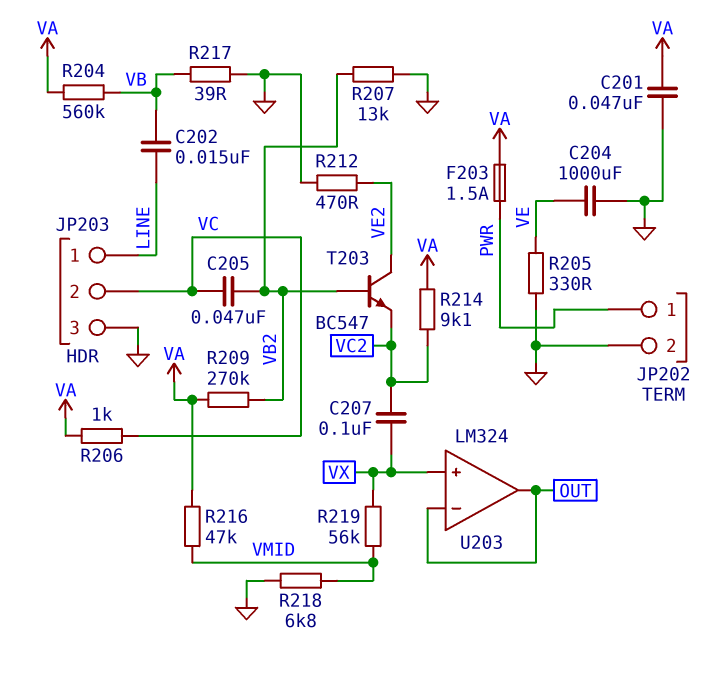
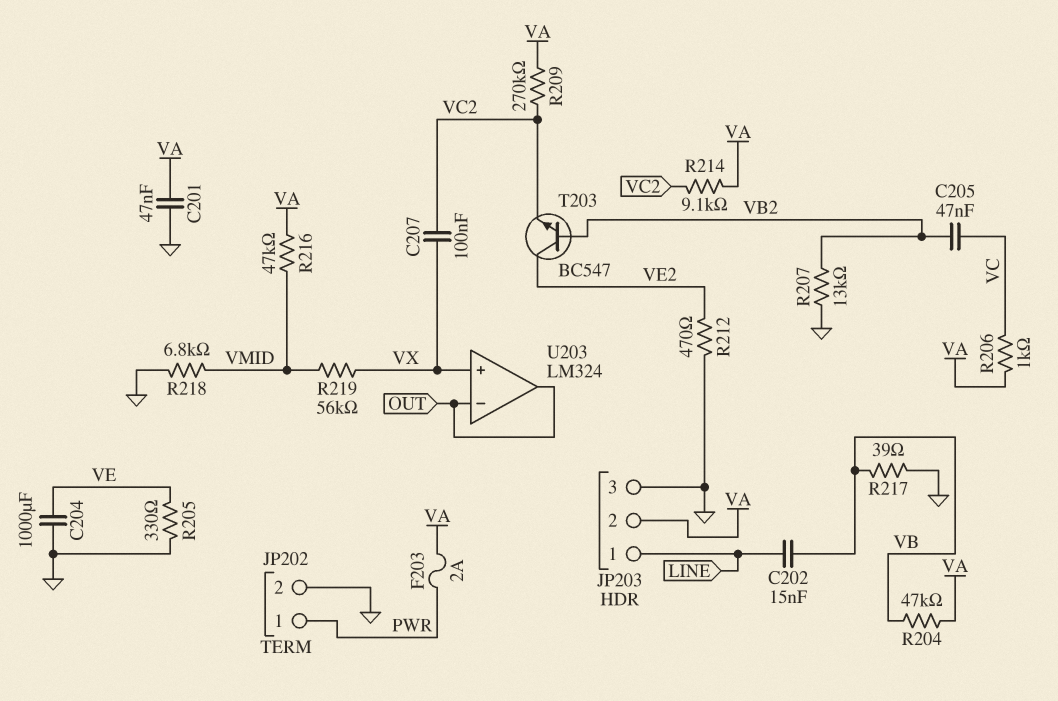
F203: 1.5A (PWR, VA) -> 2A (PWR, VA)
JP203 pin 2: VC -> VA
R204: 560k (VA, VB) -> 47k (VA, VB)
R209: 270k (VA, VB2) -> 270k (VA, VC2)

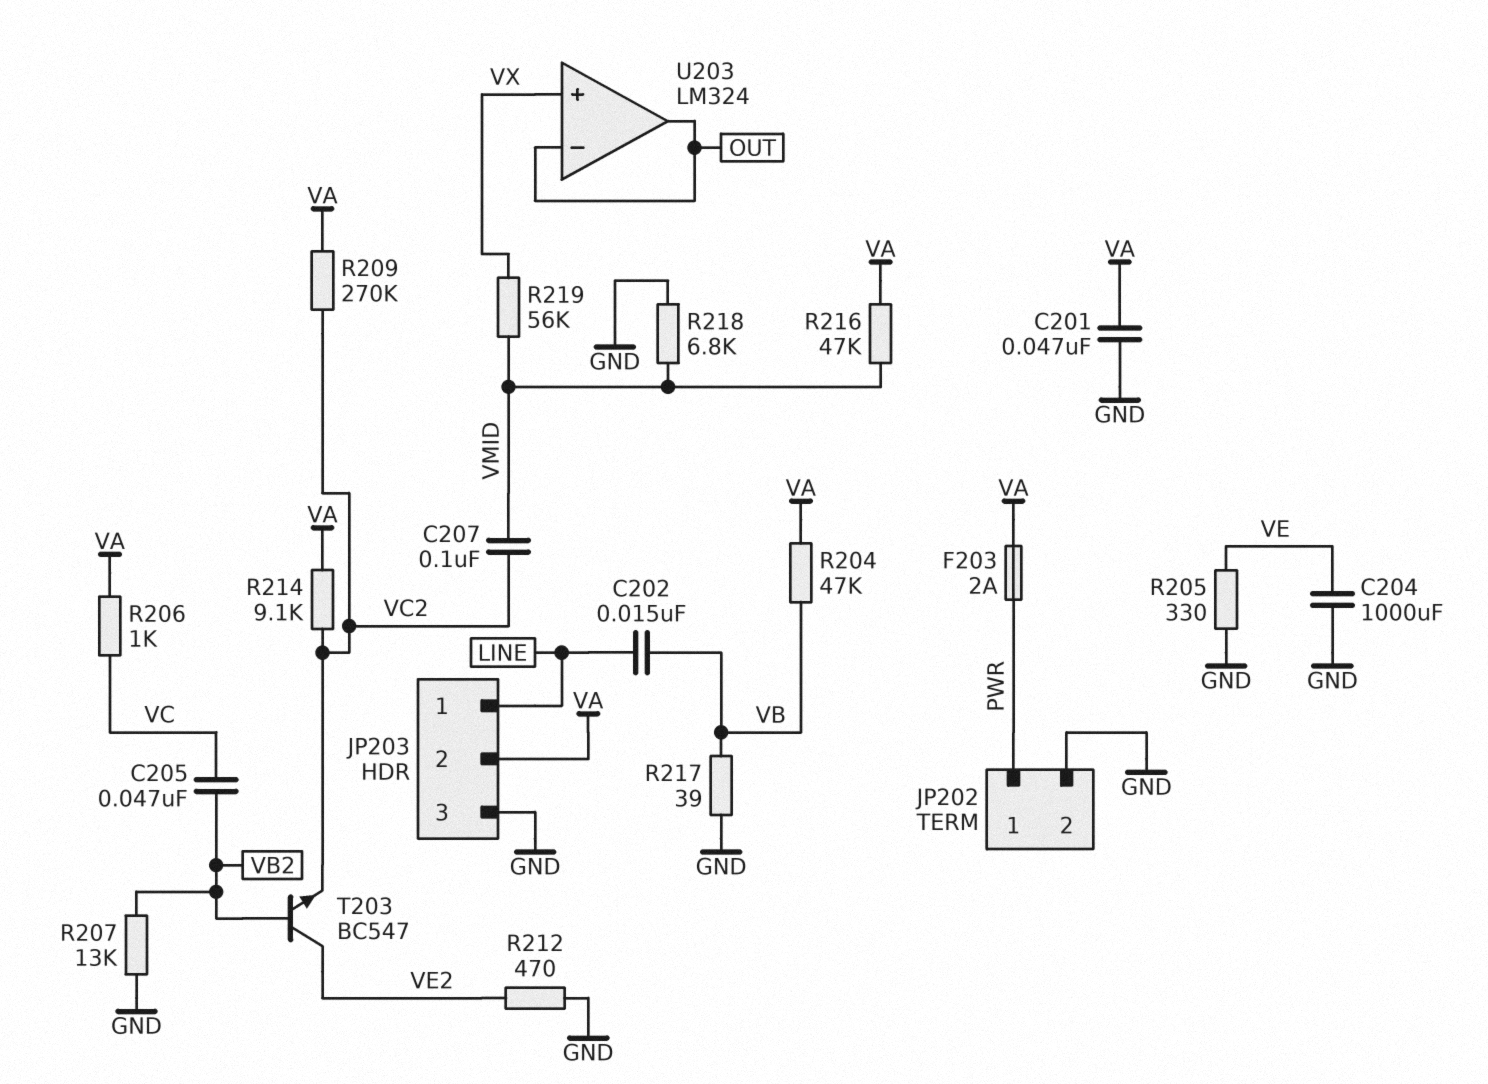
C207: 100nF (VC2, VX) -> 100nF (VC2, VMID)

